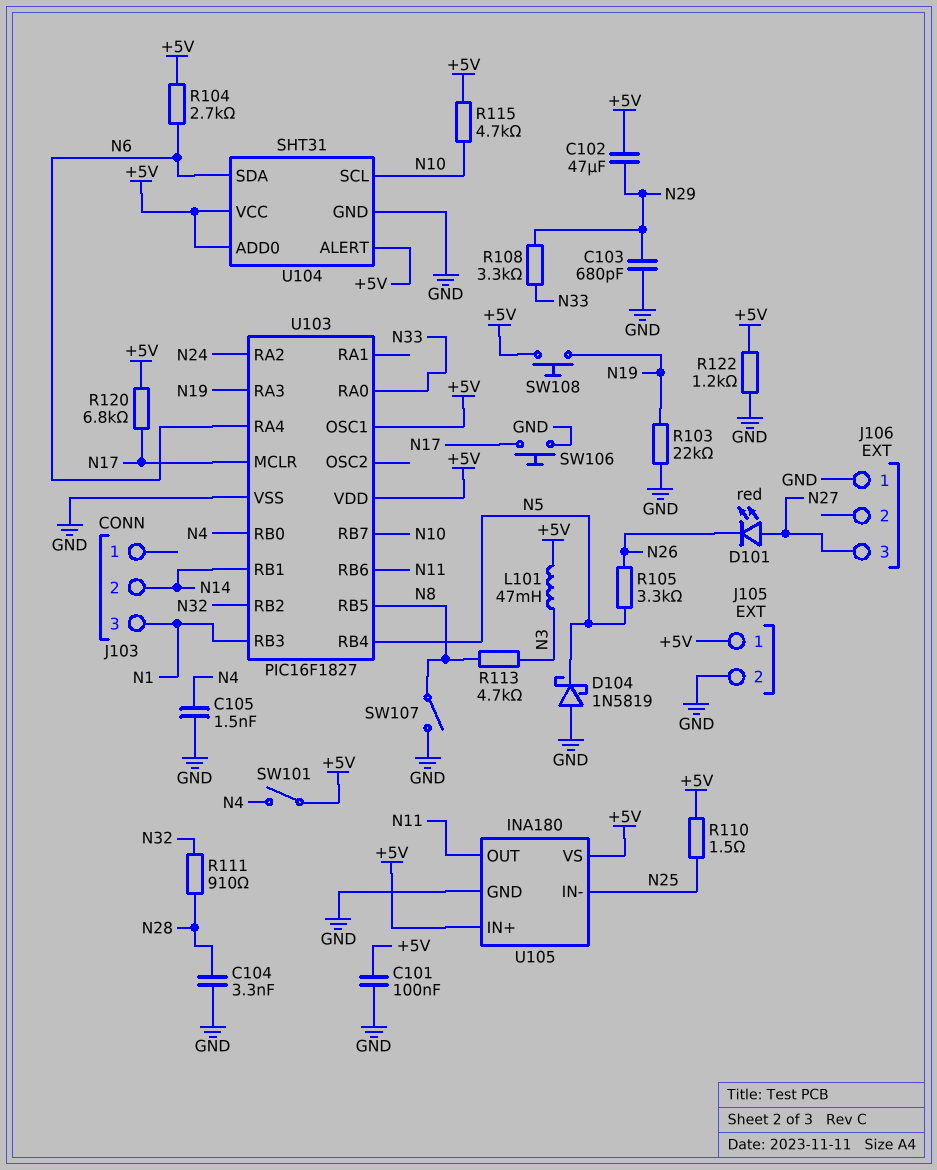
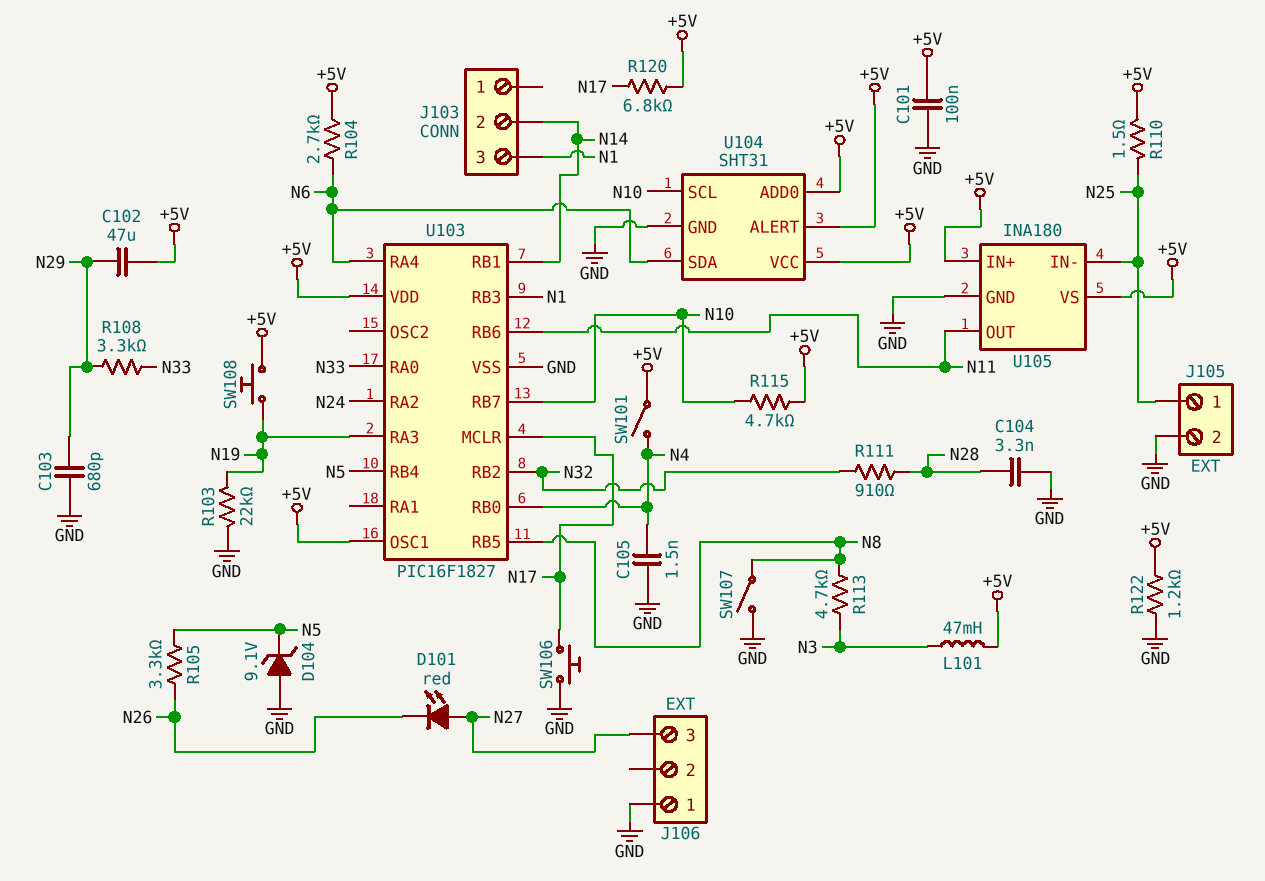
D104: schottky 1N5819 (A GND, K N5) -> zener 9.1V (A GND, K N5)
J105 pin 1: +5V -> N25

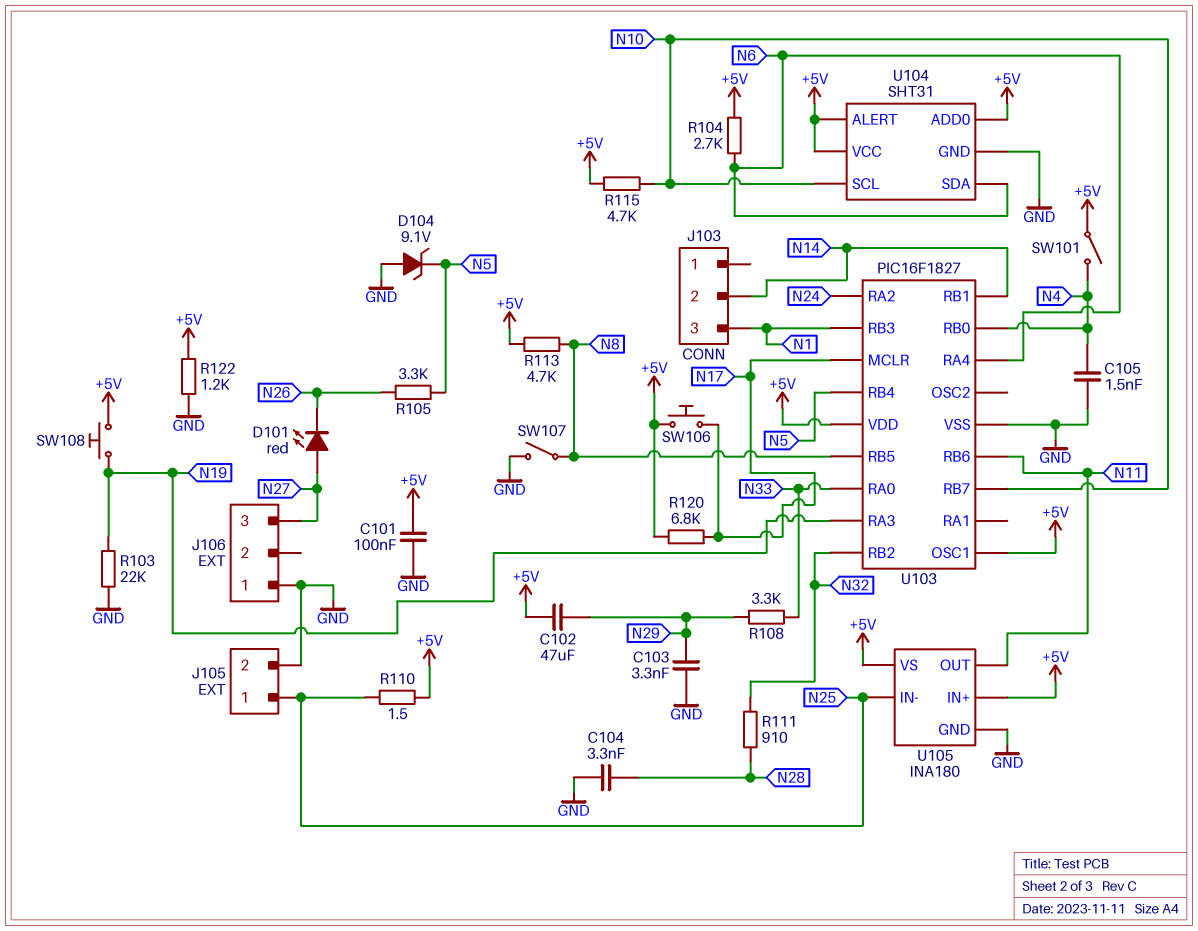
C103: 680pF (GND, N29) -> 3.3nF (GND, N29)
L101: 47mH (+5V, N3) -> none
R113: 4.7k (N3, N8) -> 4.7k (+5V, N8)
SW106: button (GND, N17) -> button (+5V, N17)

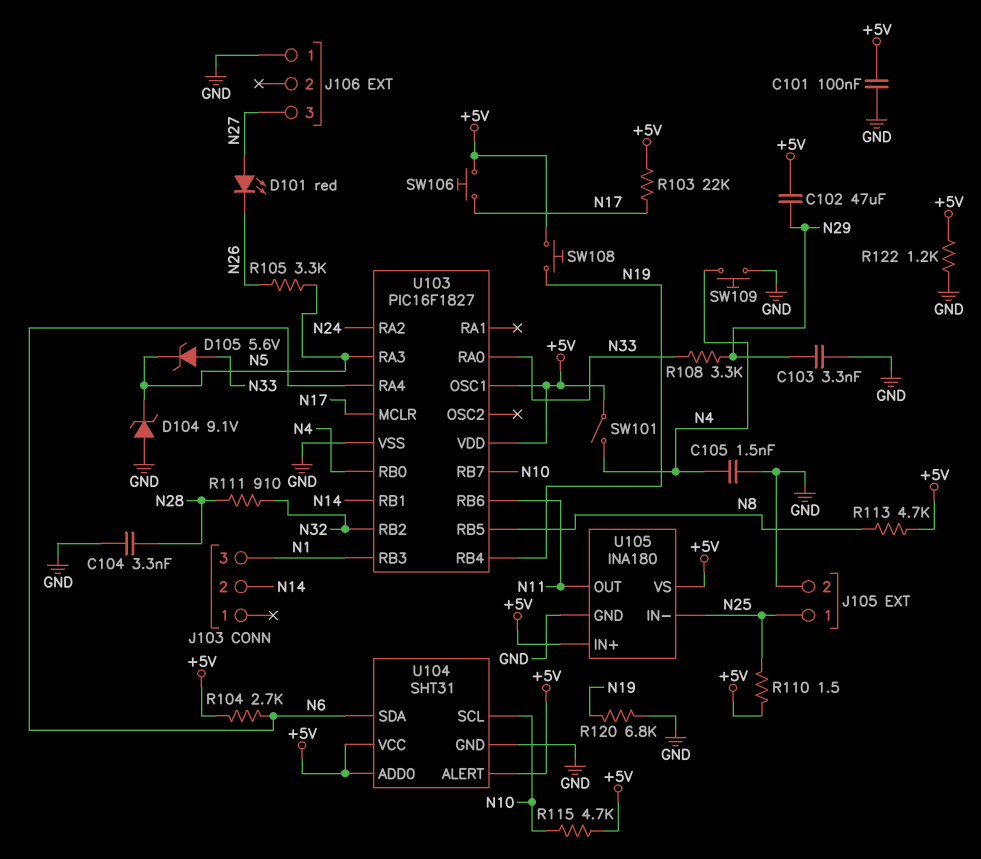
D105: none -> zener 5.6V (A N33, K N5)
R103: 22k (GND, N19) -> 22k (+5V, N17)
R120: 6.8k (+5V, N17) -> 6.8k (GND, N19)
SW107: switch (GND, N8) -> none
SW109: none -> button (GND, N4)
U103 pin RA3: N19 -> N5
U103 pin RB4: N5 -> N19

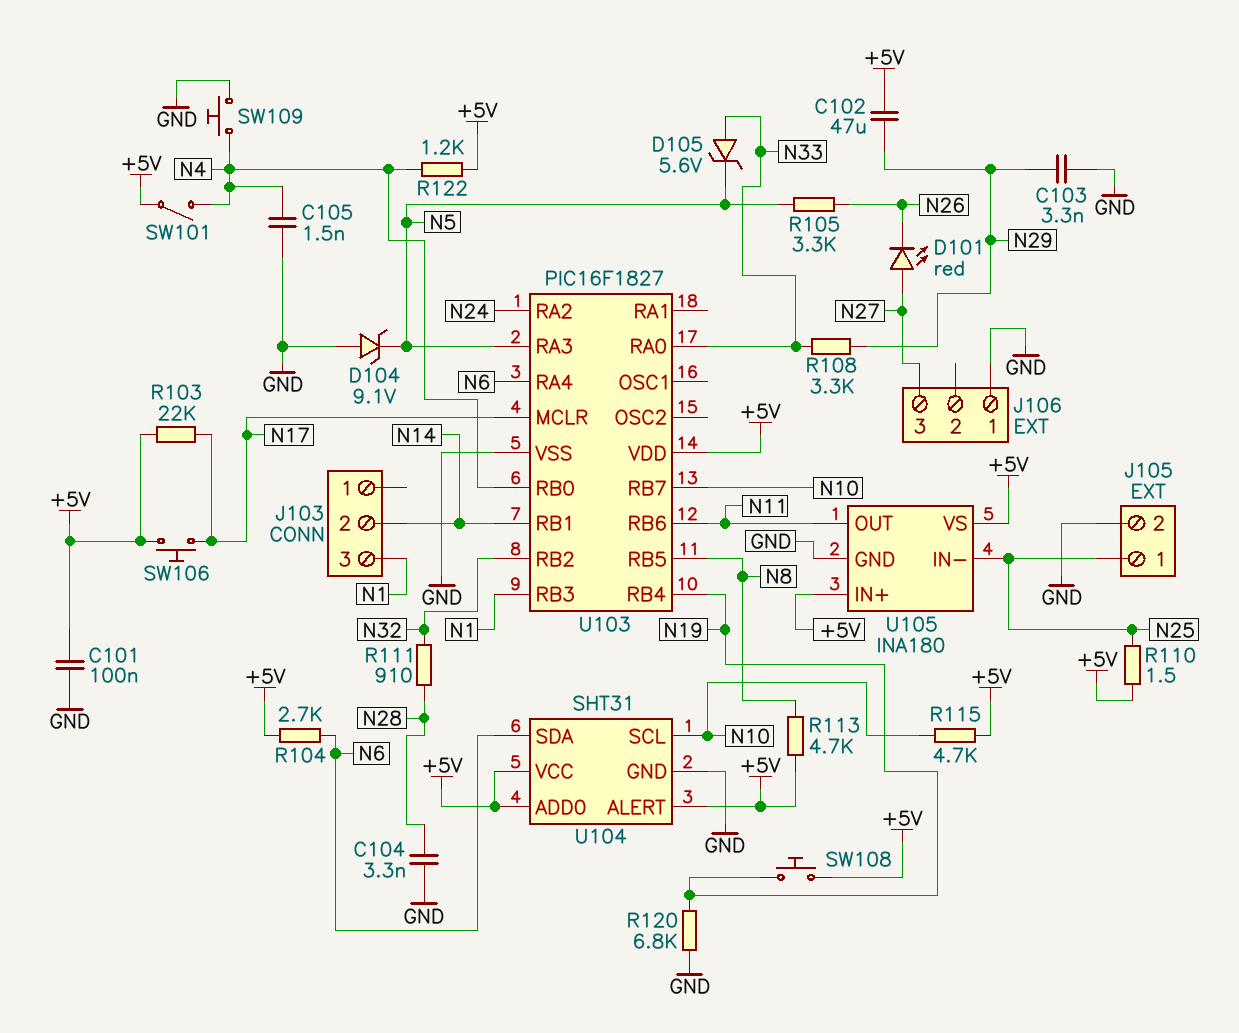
R122: 1.2k (+5V, GND) -> 1.2k (+5V, N4)
U103 pin OSC1: +5V -> none

